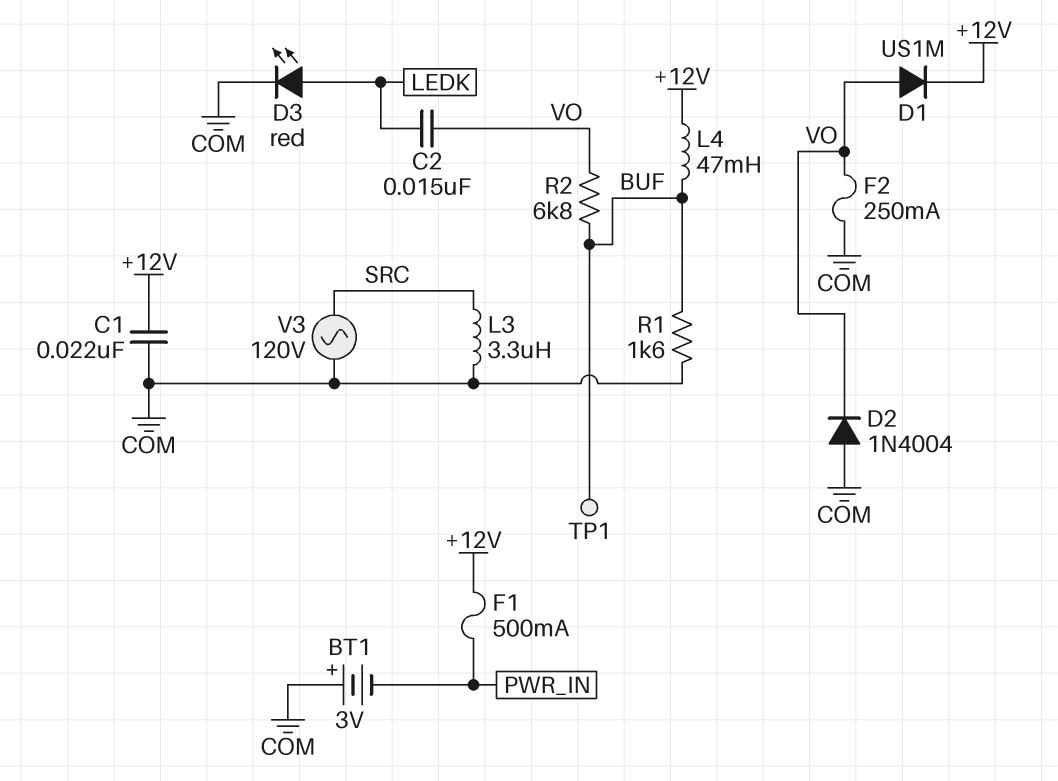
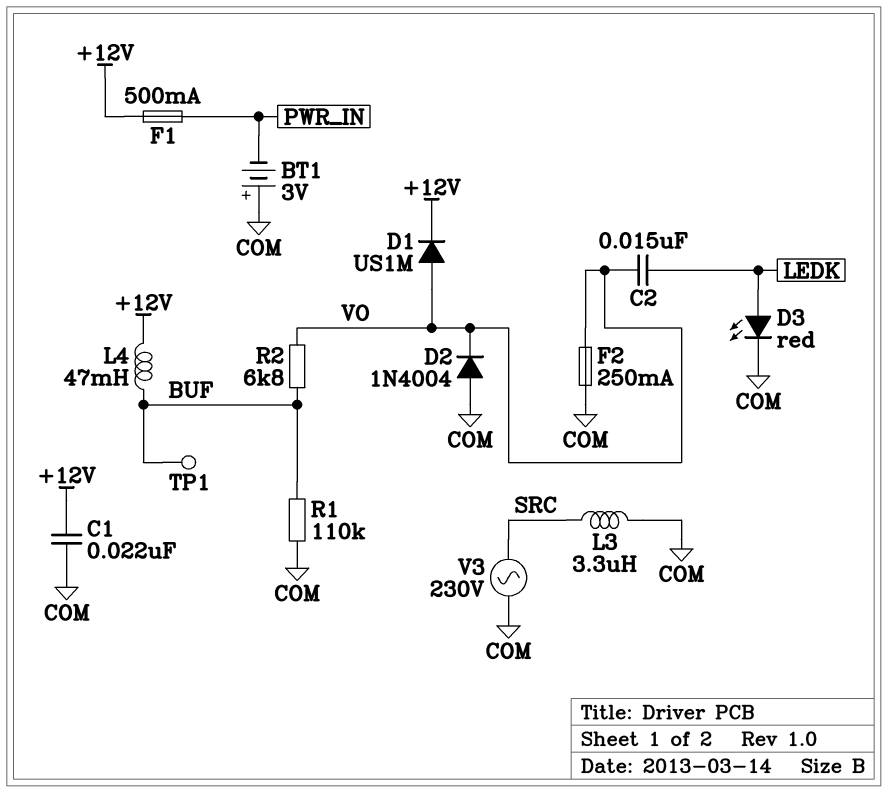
R1: 1.6k (BUF, COM) -> 110k (BUF, COM)
V3: AC 120V (COM, SRC) -> AC 230V (COM, SRC)

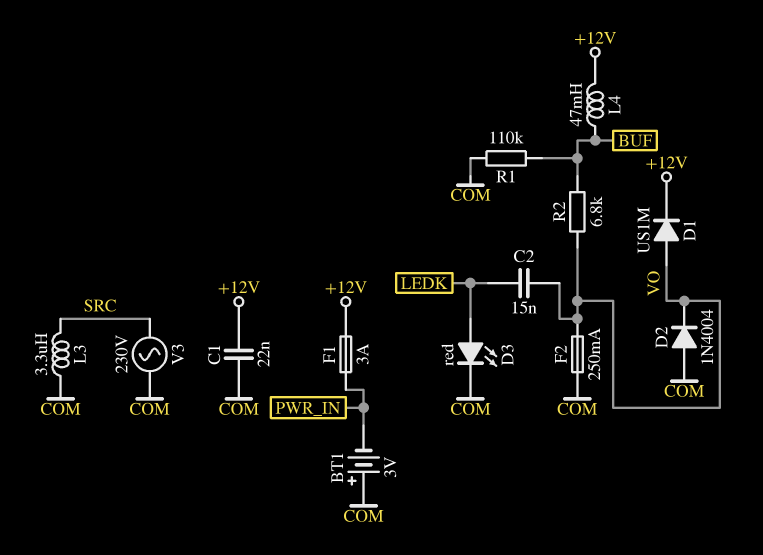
F1: 500mA (+12V, PWR_IN) -> 3A (+12V, PWR_IN)
TP1: test point (BUF) -> none

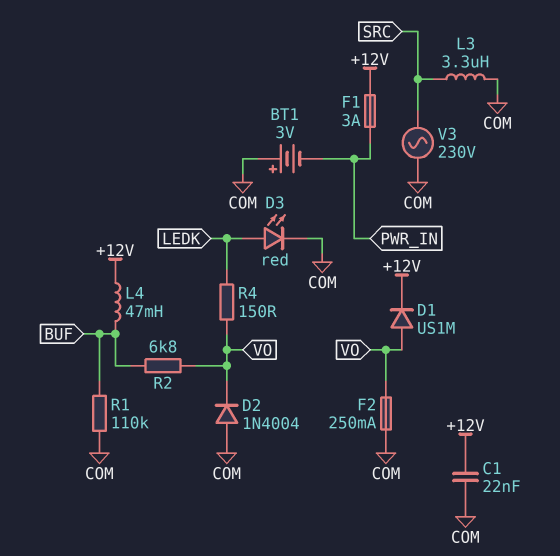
C2: 15nF (LEDK, VO) -> none
R4: none -> 150 (LEDK, VO)

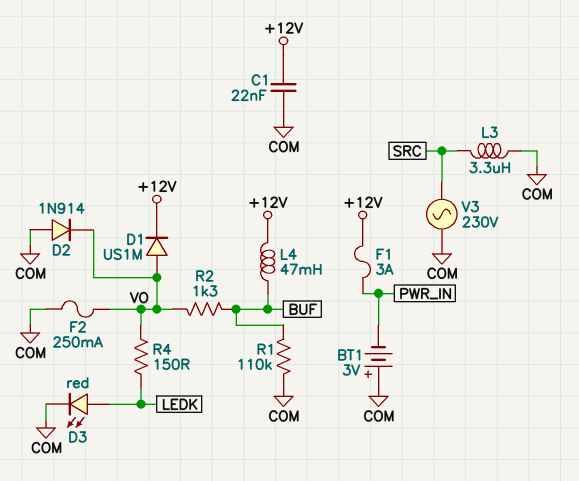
D2: diode 1N4004 (A COM, K VO) -> diode 1N914 (A COM, K VO)
R2: 6.8k (BUF, VO) -> 1.3k (BUF, VO)

